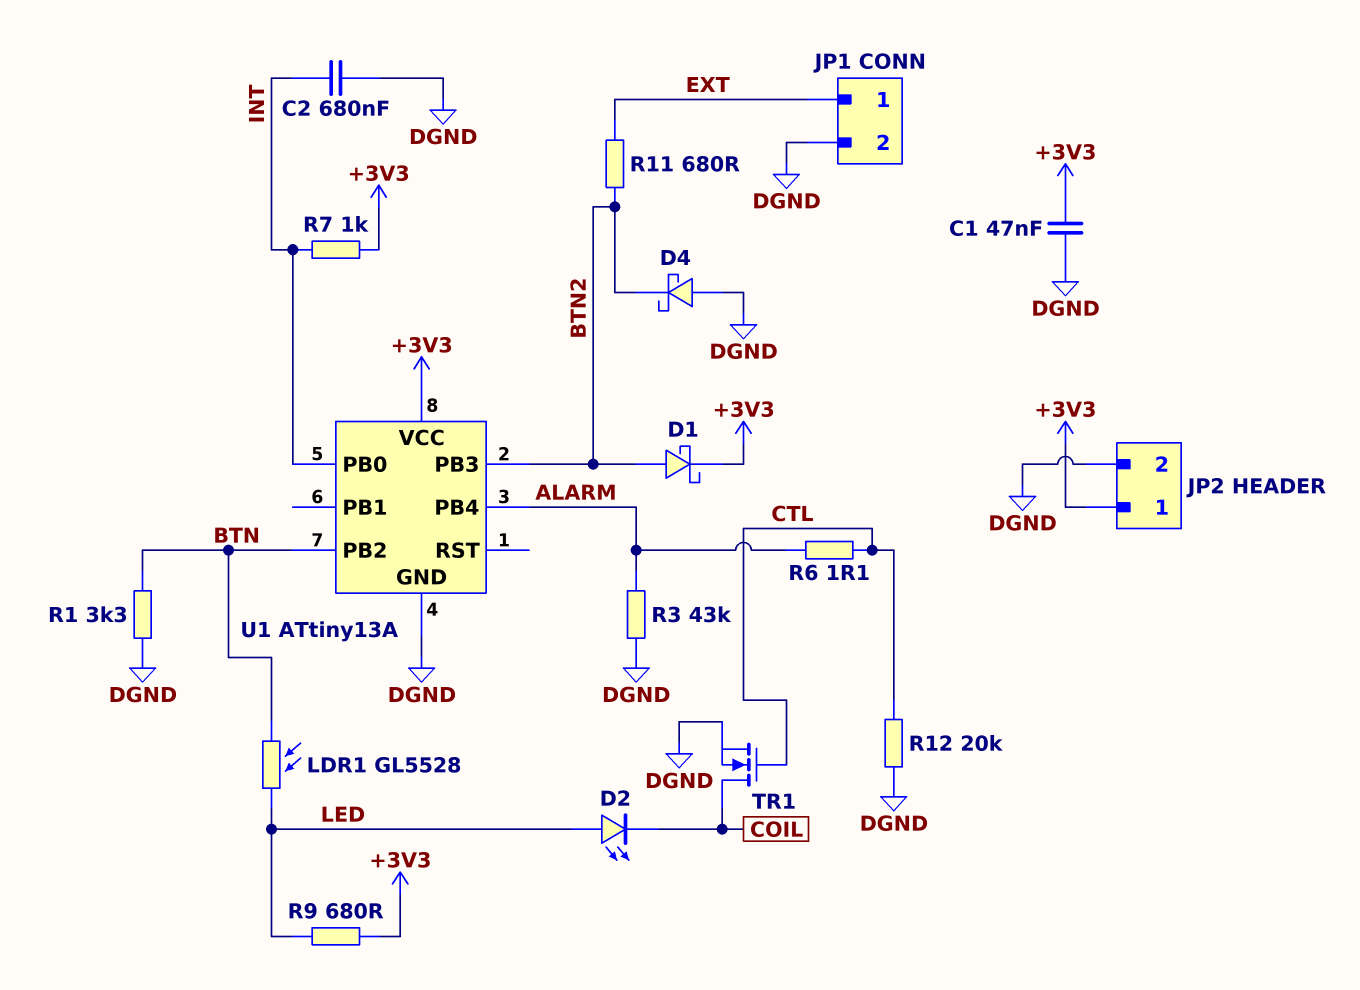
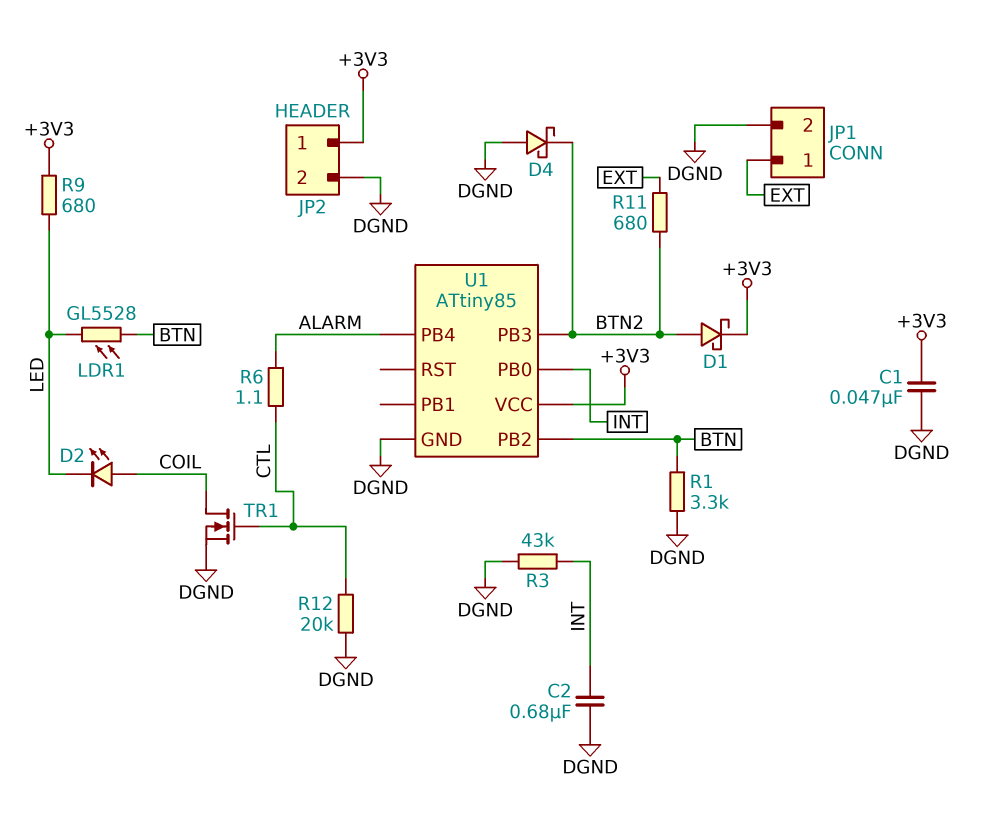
D2: LED (A LED, K COIL) -> LED (A COIL, K LED)
R3: 43k (ALARM, DGND) -> 43k (DGND, INT)
R7: 1k (+3V3, INT) -> none
U1: ATtiny13A -> ATtiny85

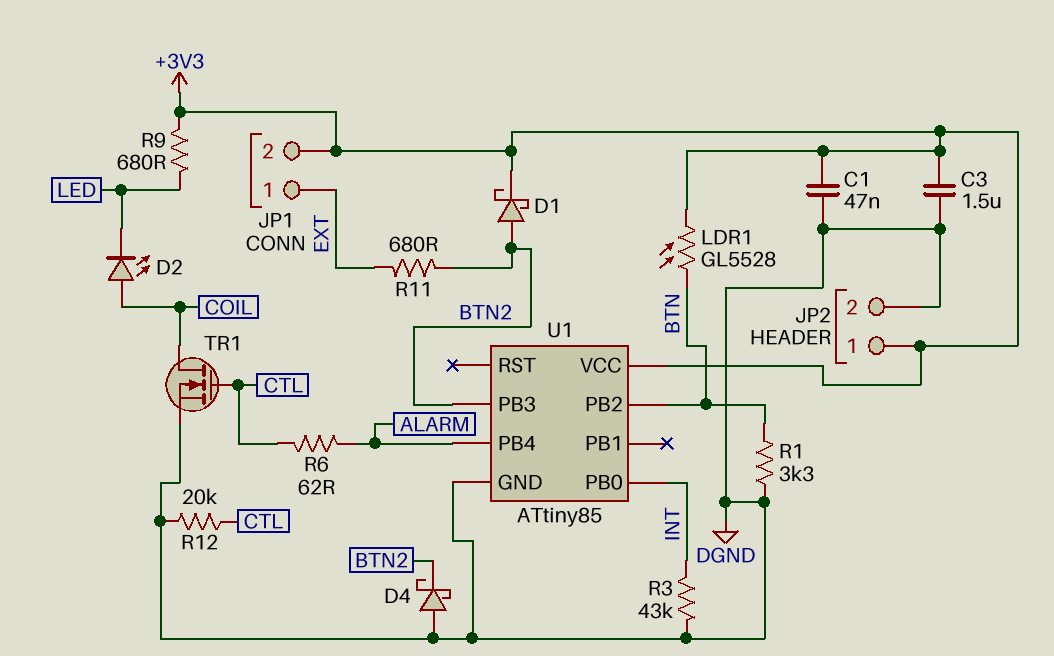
C2: 680nF (DGND, INT) -> none
C3: none -> 1.5uF (+3V3, DGND)
JP1 pin 2: DGND -> +3V3
LDR1: GL5528 (BTN, LED) -> GL5528 (+3V3, BTN)
R6: 1.1 (ALARM, CTL) -> 62 (ALARM, CTL)

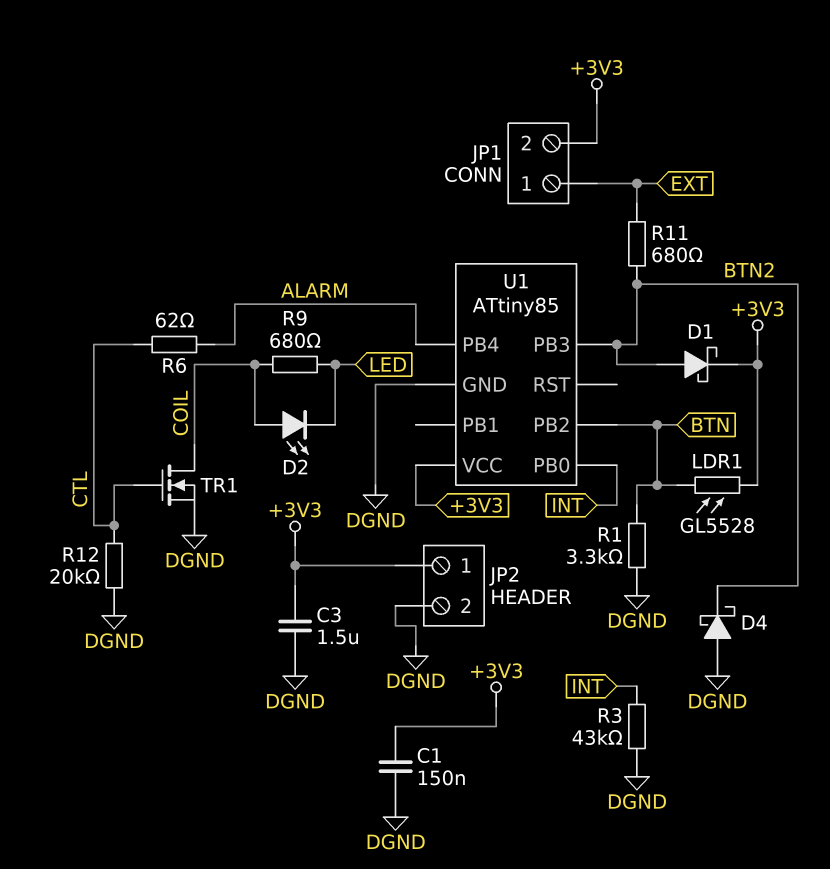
C1: 47nF (+3V3, DGND) -> 150nF (+3V3, DGND)
R9: 680 (+3V3, LED) -> 680 (COIL, LED)

